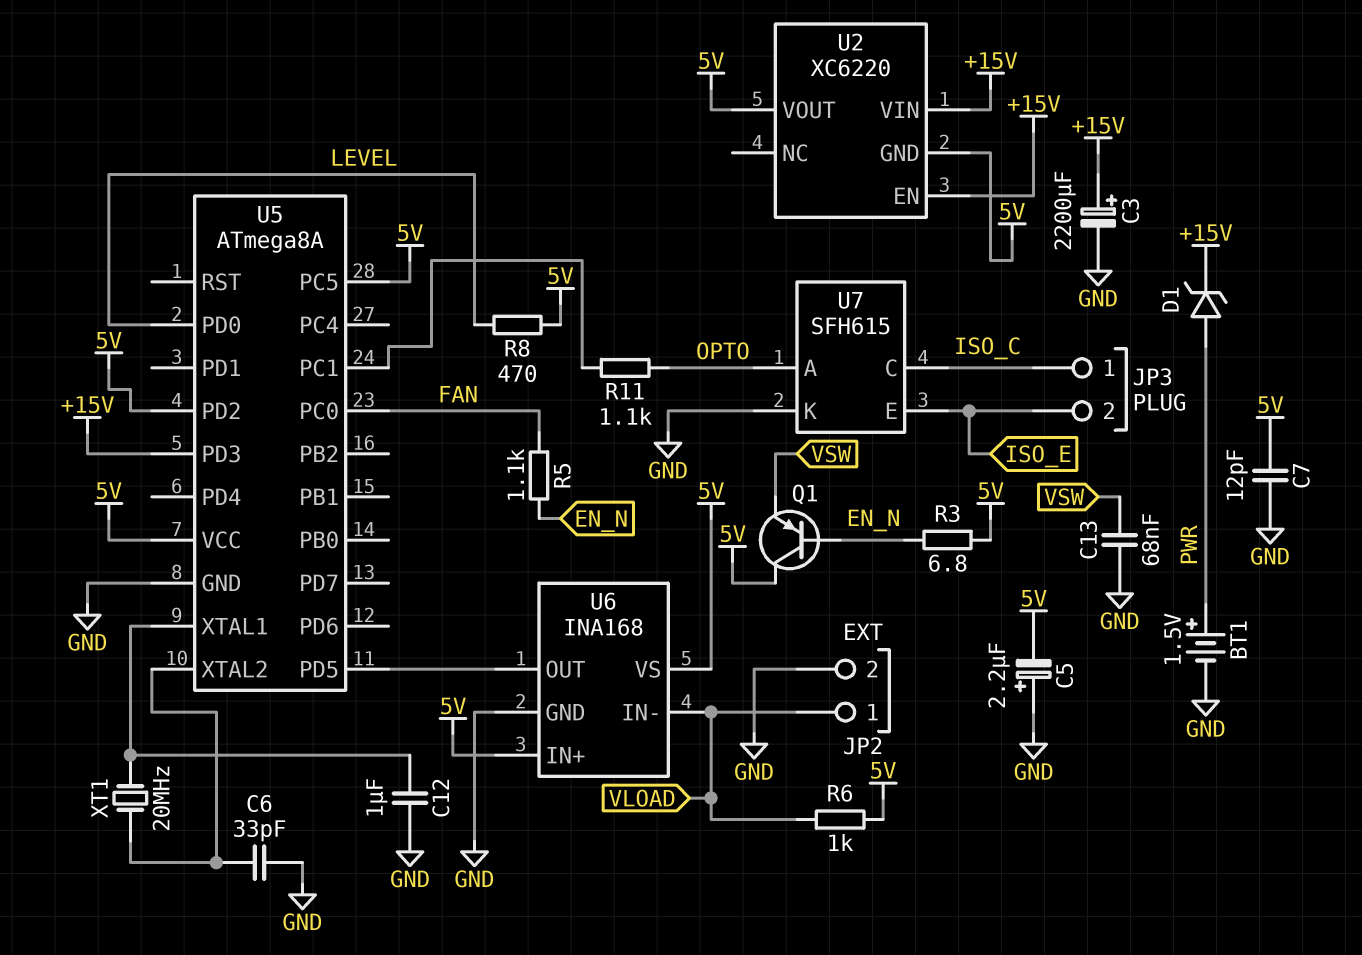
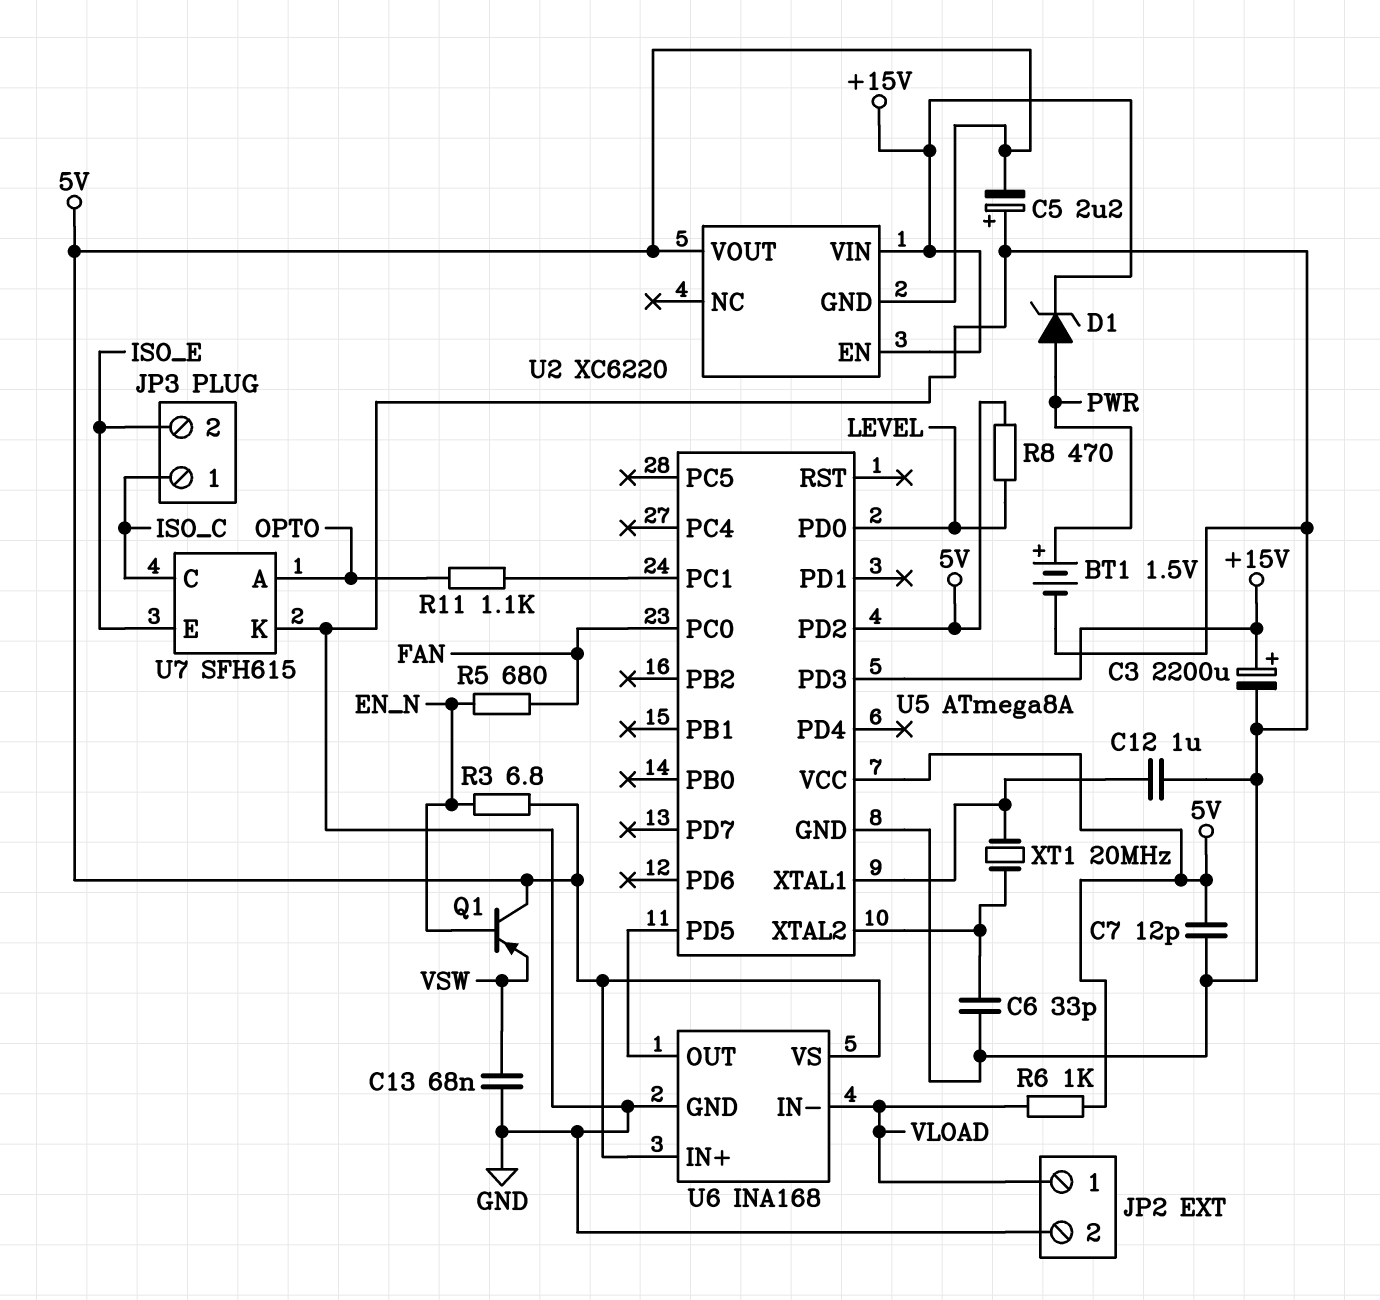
R5: 1.1k (EN_N, FAN) -> 680 (EN_N, FAN)
U5 pin PC5: 5V -> none

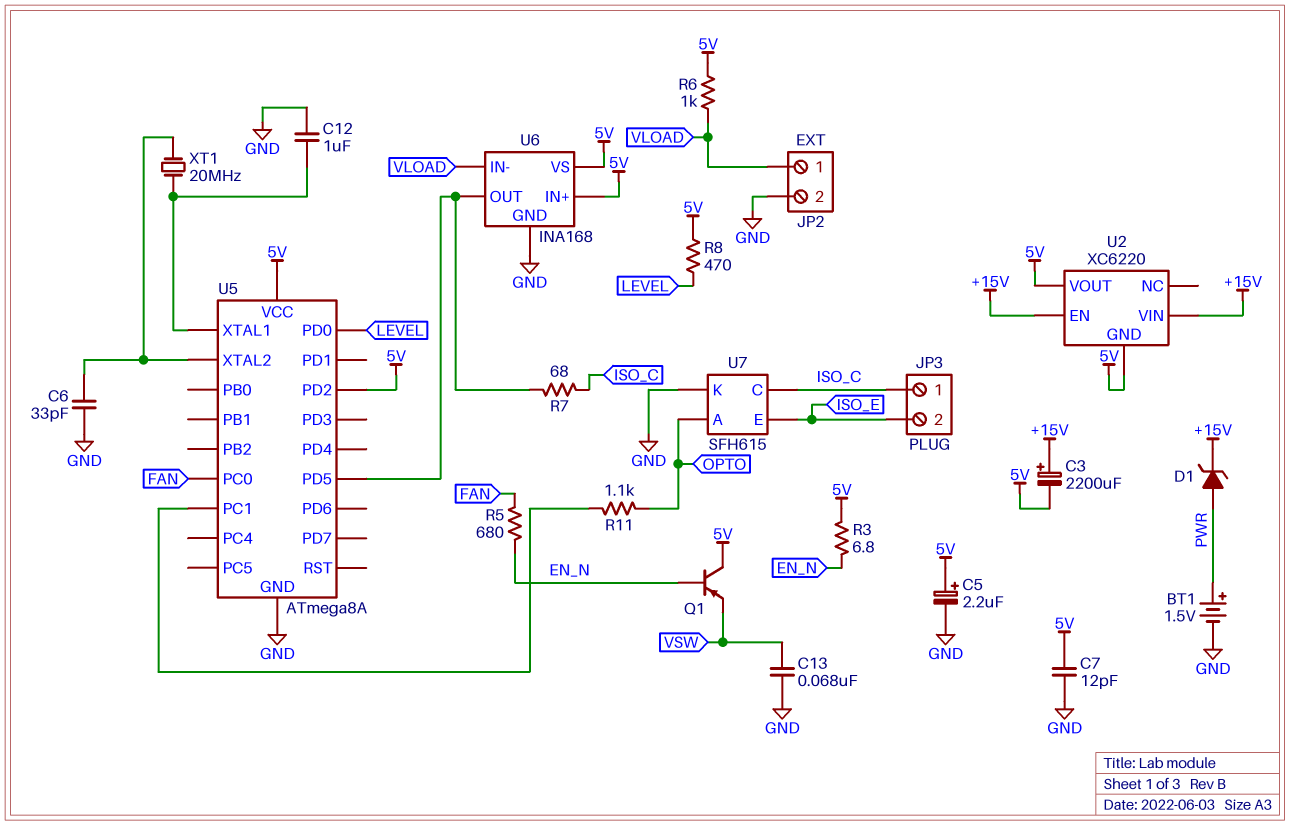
C3: 2200uF (plus +15V, minus GND) -> 2200uF (plus +15V, minus 5V)
C5: 2.2uF (plus GND, minus 5V) -> 2.2uF (plus 5V, minus GND)
R7: none -> 68 (ISO_C, U5/PD5)
U5 pin PD3: +15V -> none

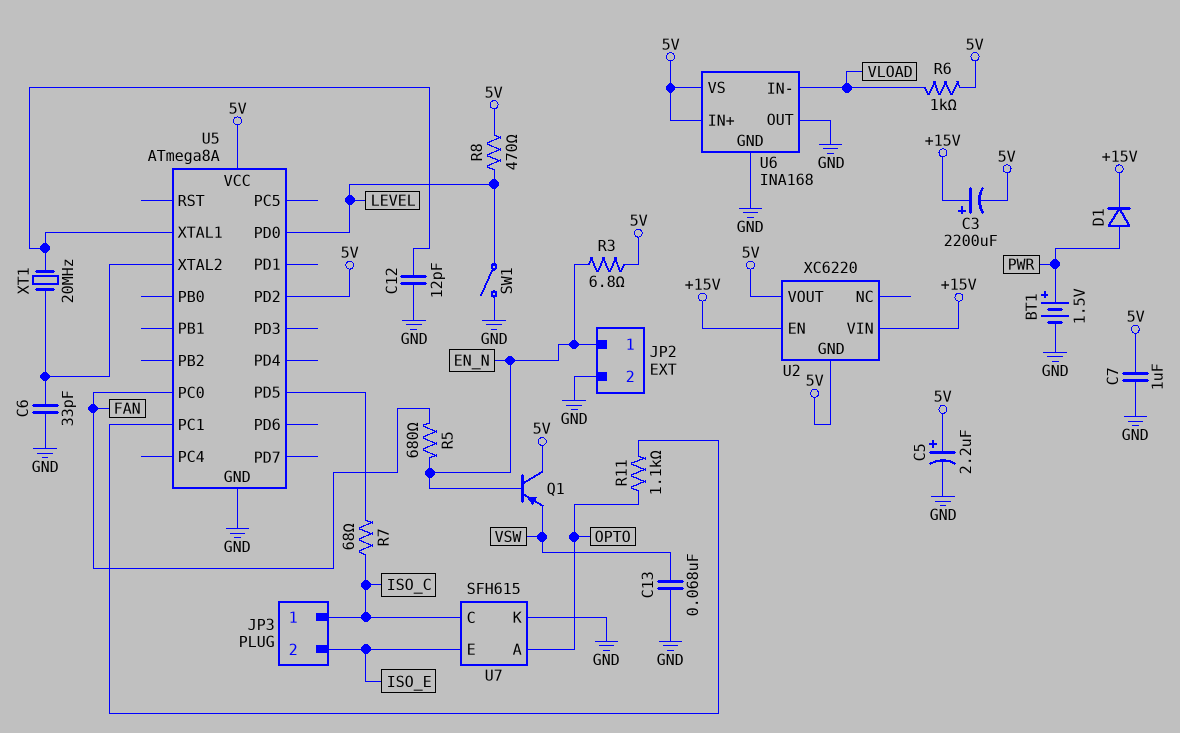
C7: 12pF (5V, GND) -> 1uF (5V, GND)
C12: 1uF (GND, U5/XTAL1) -> 12pF (GND, U5/XTAL1)
D1: zener (A PWR, K +15V) -> diode (A PWR, K +15V)
JP2 pin 1: VLOAD -> EN_N
SW1: none -> switch (GND, LEVEL)
U6 pin OUT: U5/PD5 -> GND

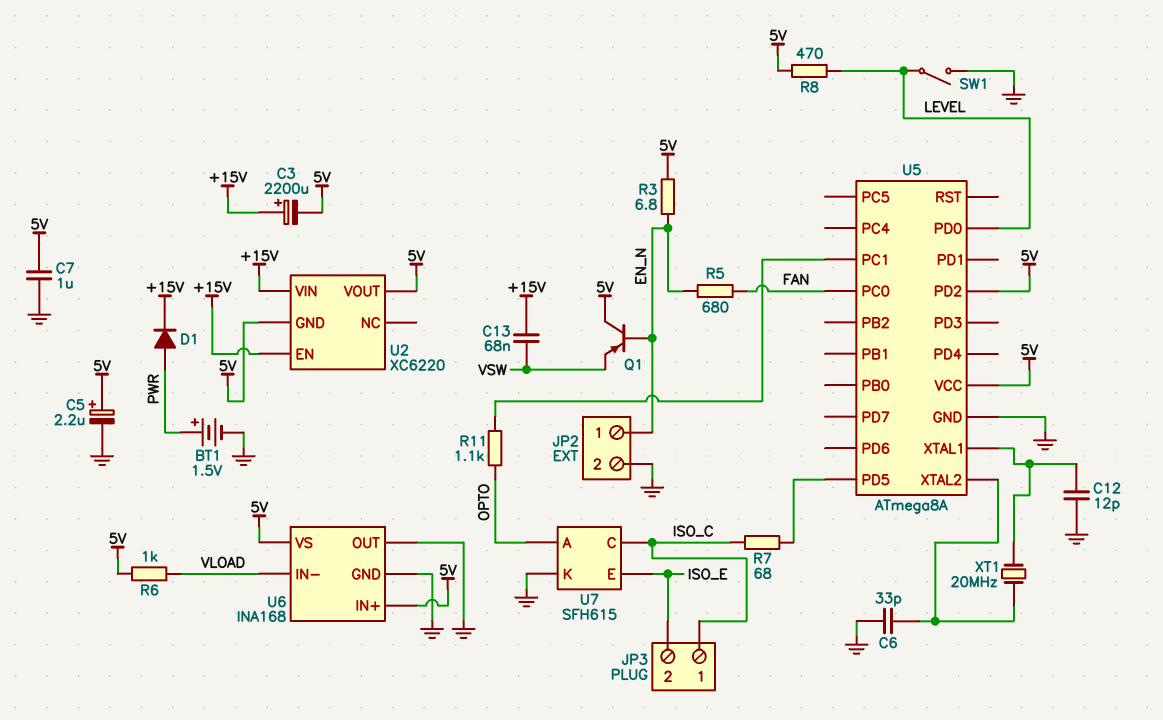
C13: 68nF (GND, VSW) -> 68nF (+15V, VSW)

